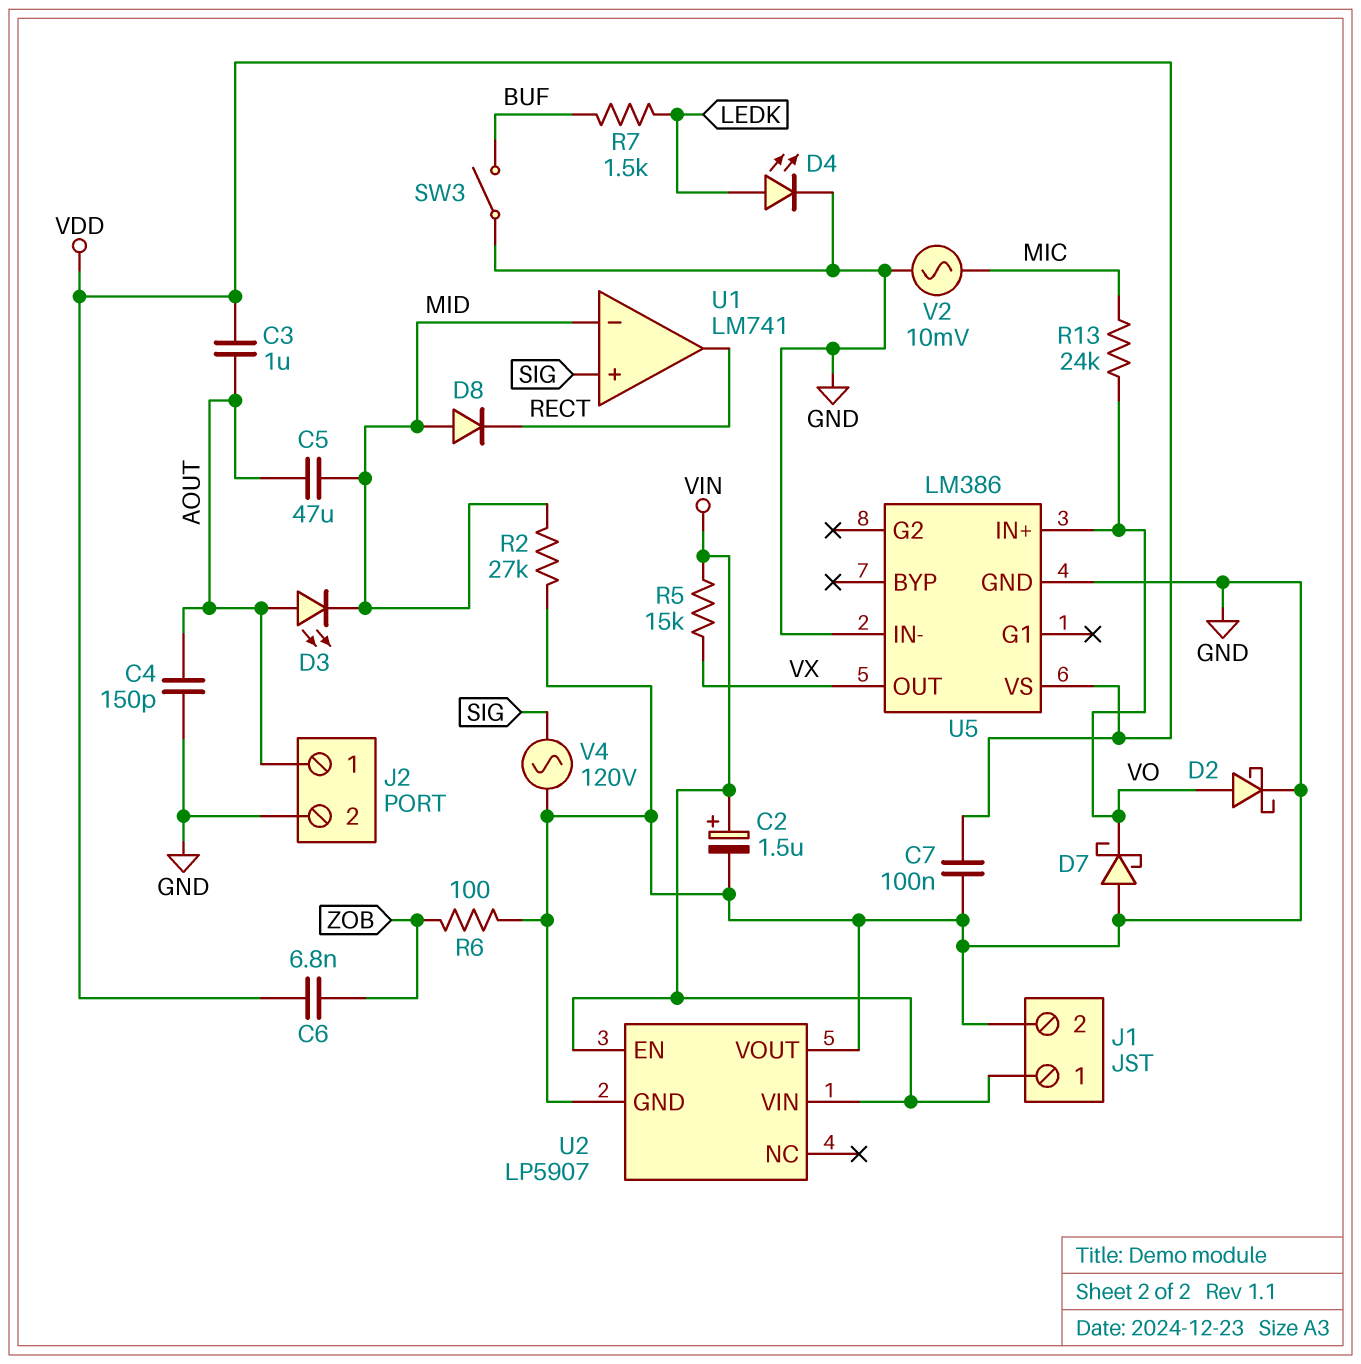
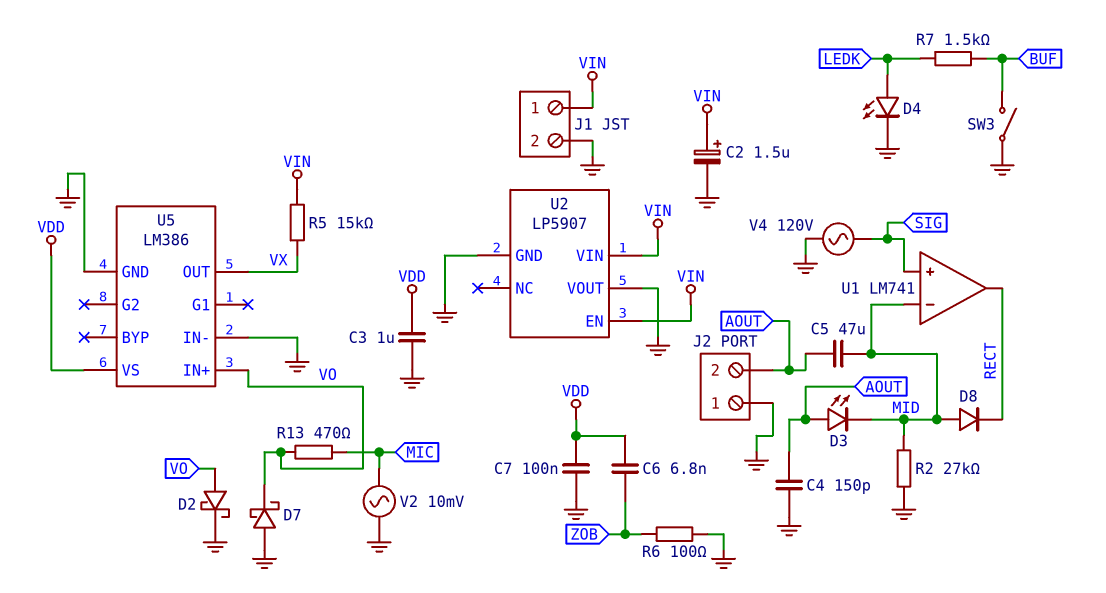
C3: 1uF (AOUT, VDD) -> 1uF (GND, VDD)
J2 pin 1: AOUT -> GND
J2 pin 2: GND -> AOUT
R13: 24k (MIC, VO) -> 470 (MIC, VO)

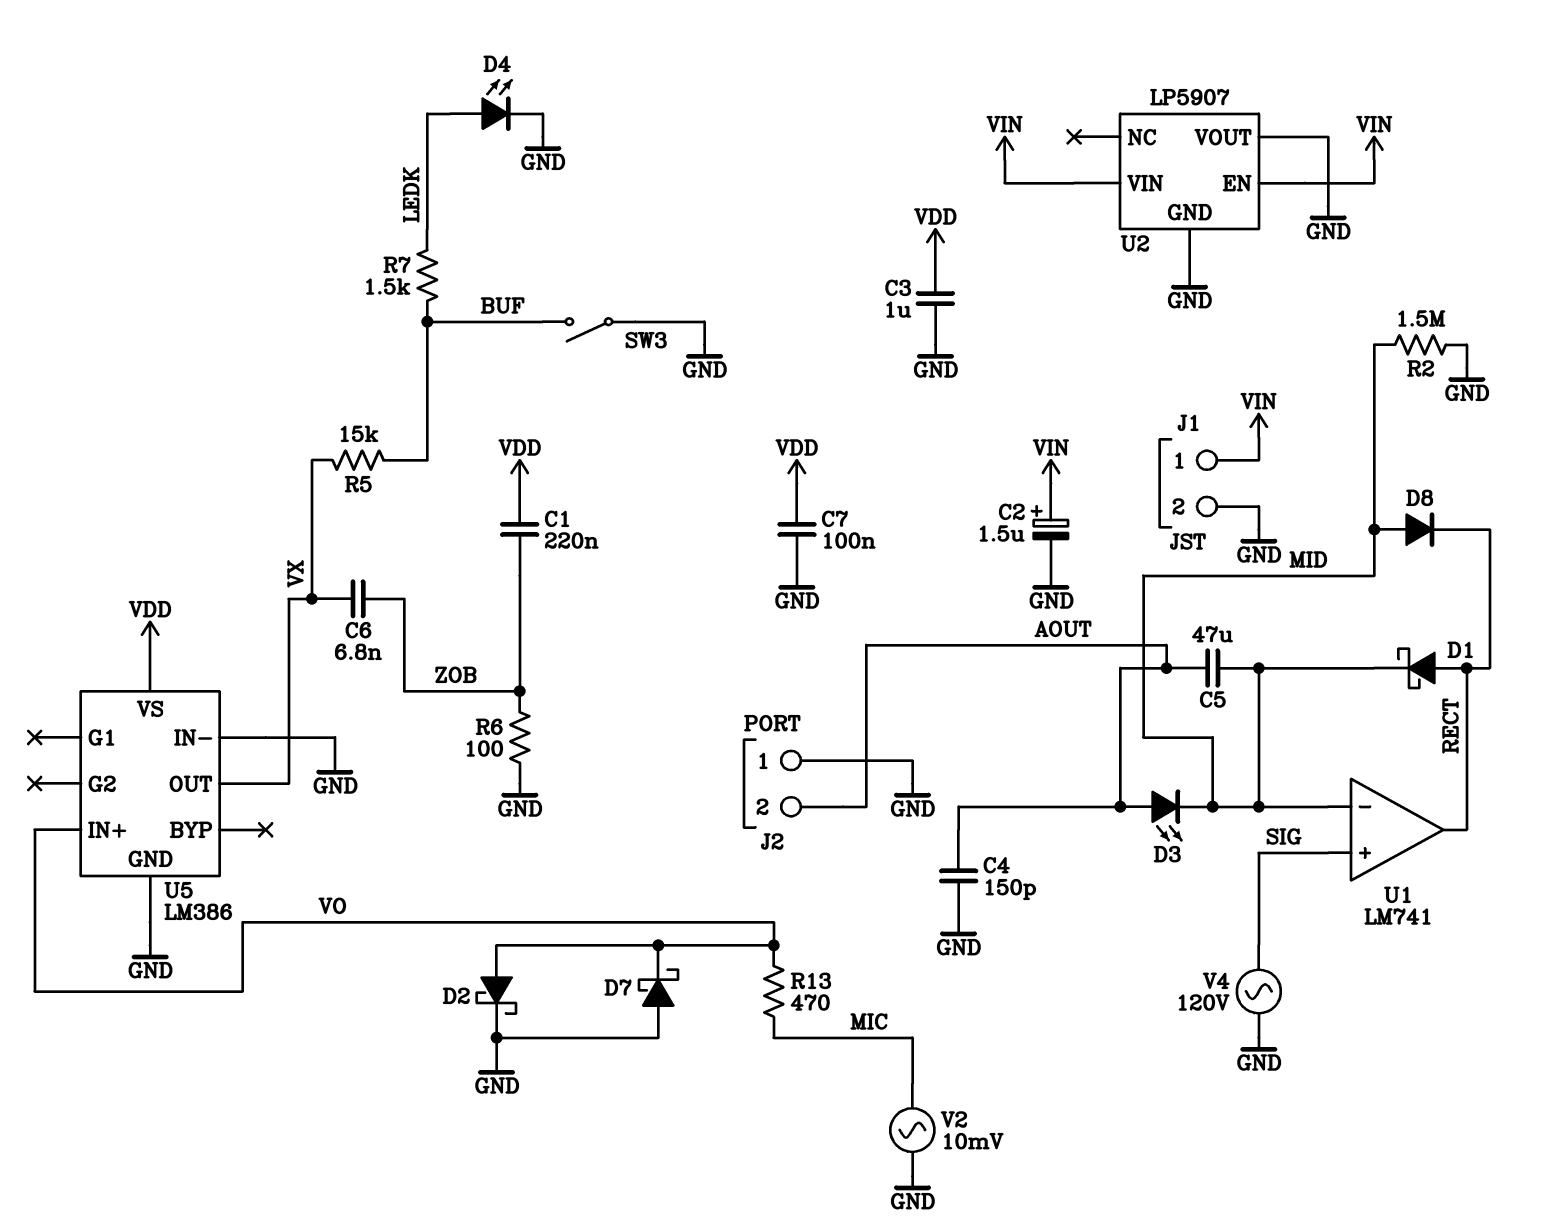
C1: none -> 220nF (VDD, ZOB)
C6: 6.8nF (VDD, ZOB) -> 6.8nF (VX, ZOB)
D1: none -> schottky (A RECT, K MID)
R2: 27k (GND, MID) -> 1.5M (GND, MID)
R5: 15k (VIN, VX) -> 15k (BUF, VX)

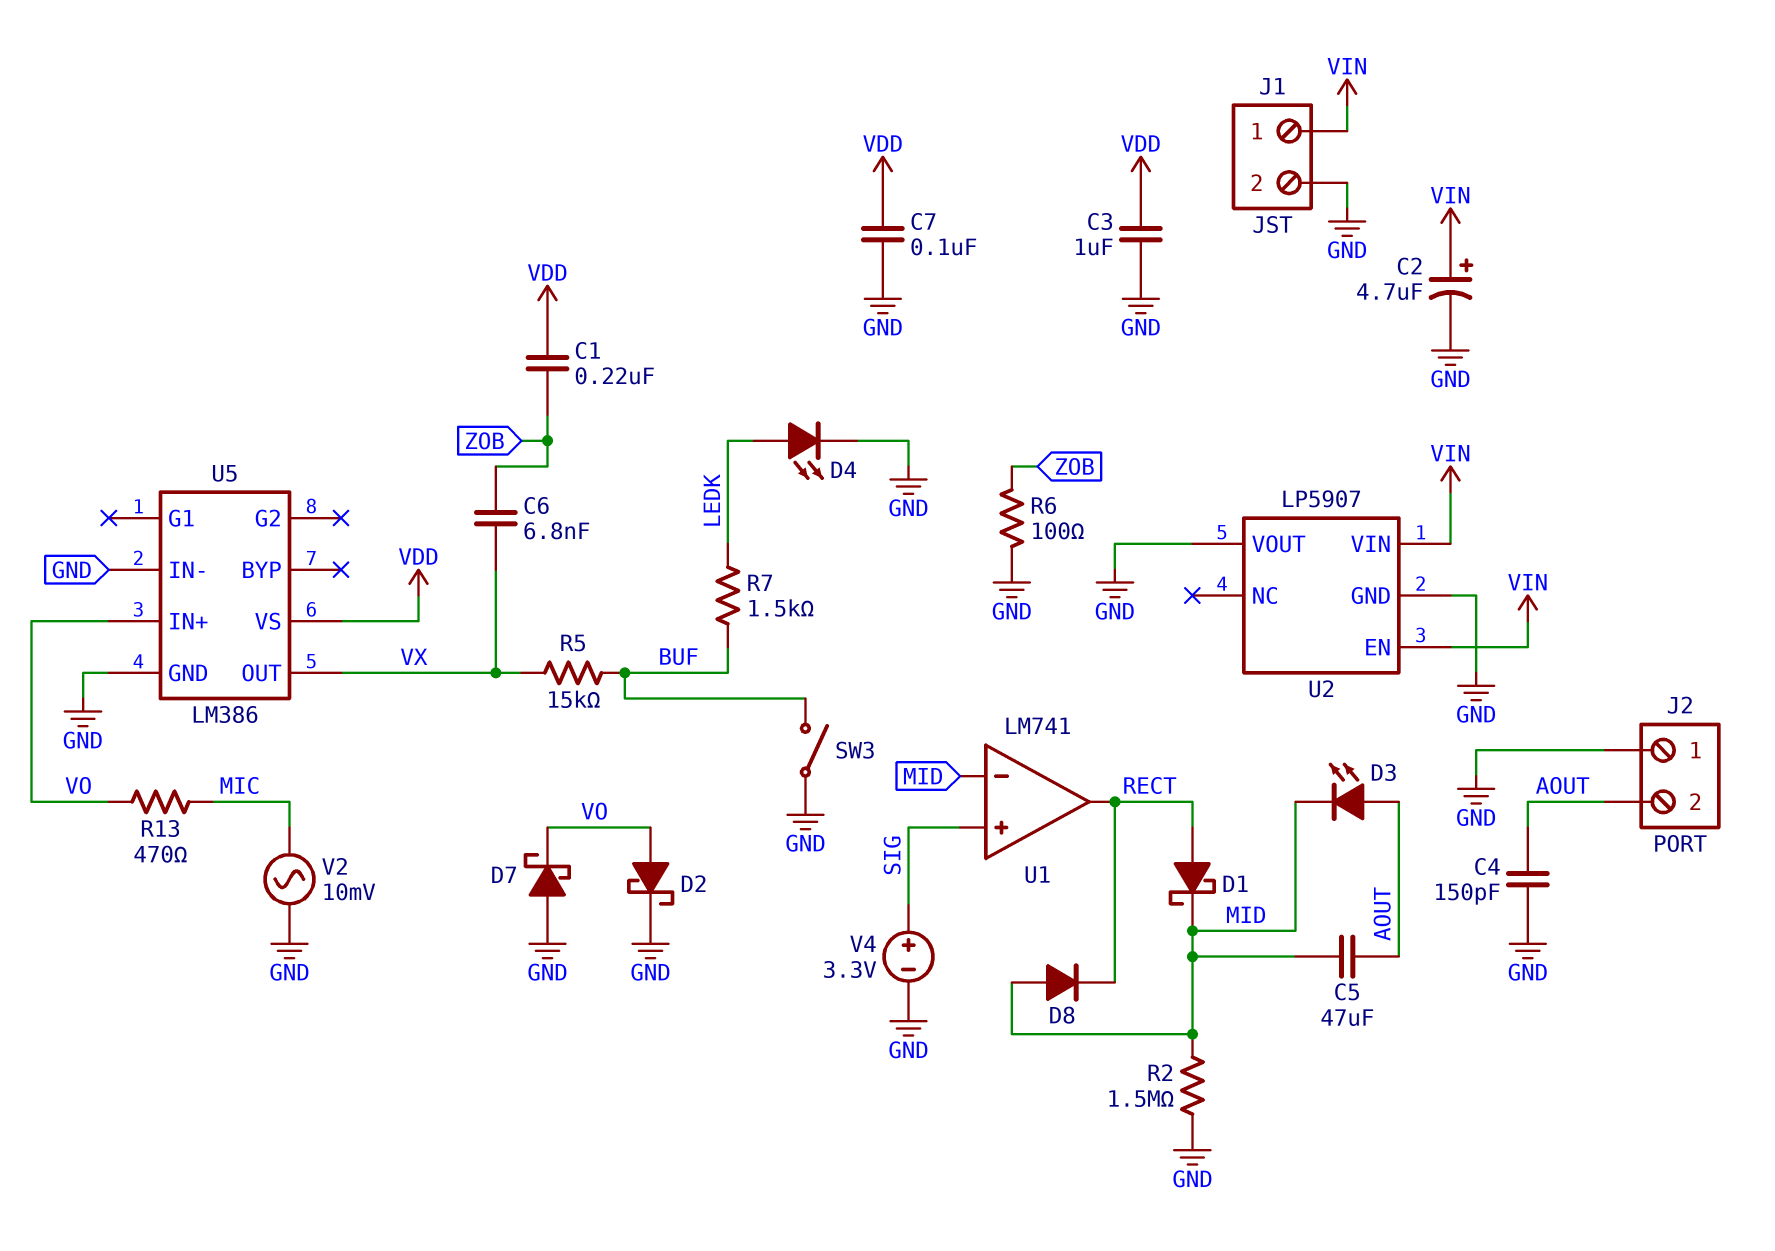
C2: 1.5uF (plus VIN, minus GND) -> 4.7uF (plus VIN, minus GND)
V4: AC 120V (GND, SIG) -> 3.3V (plus SIG, minus GND)

